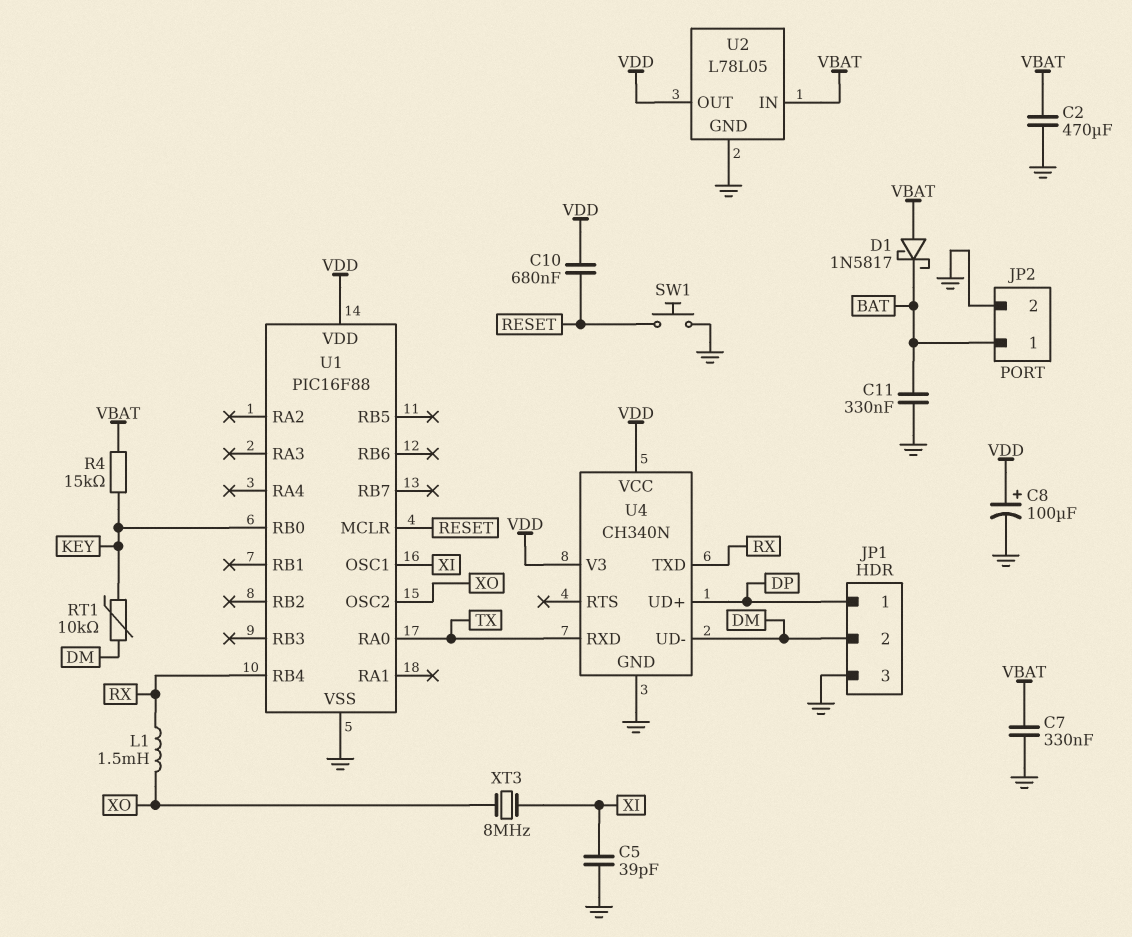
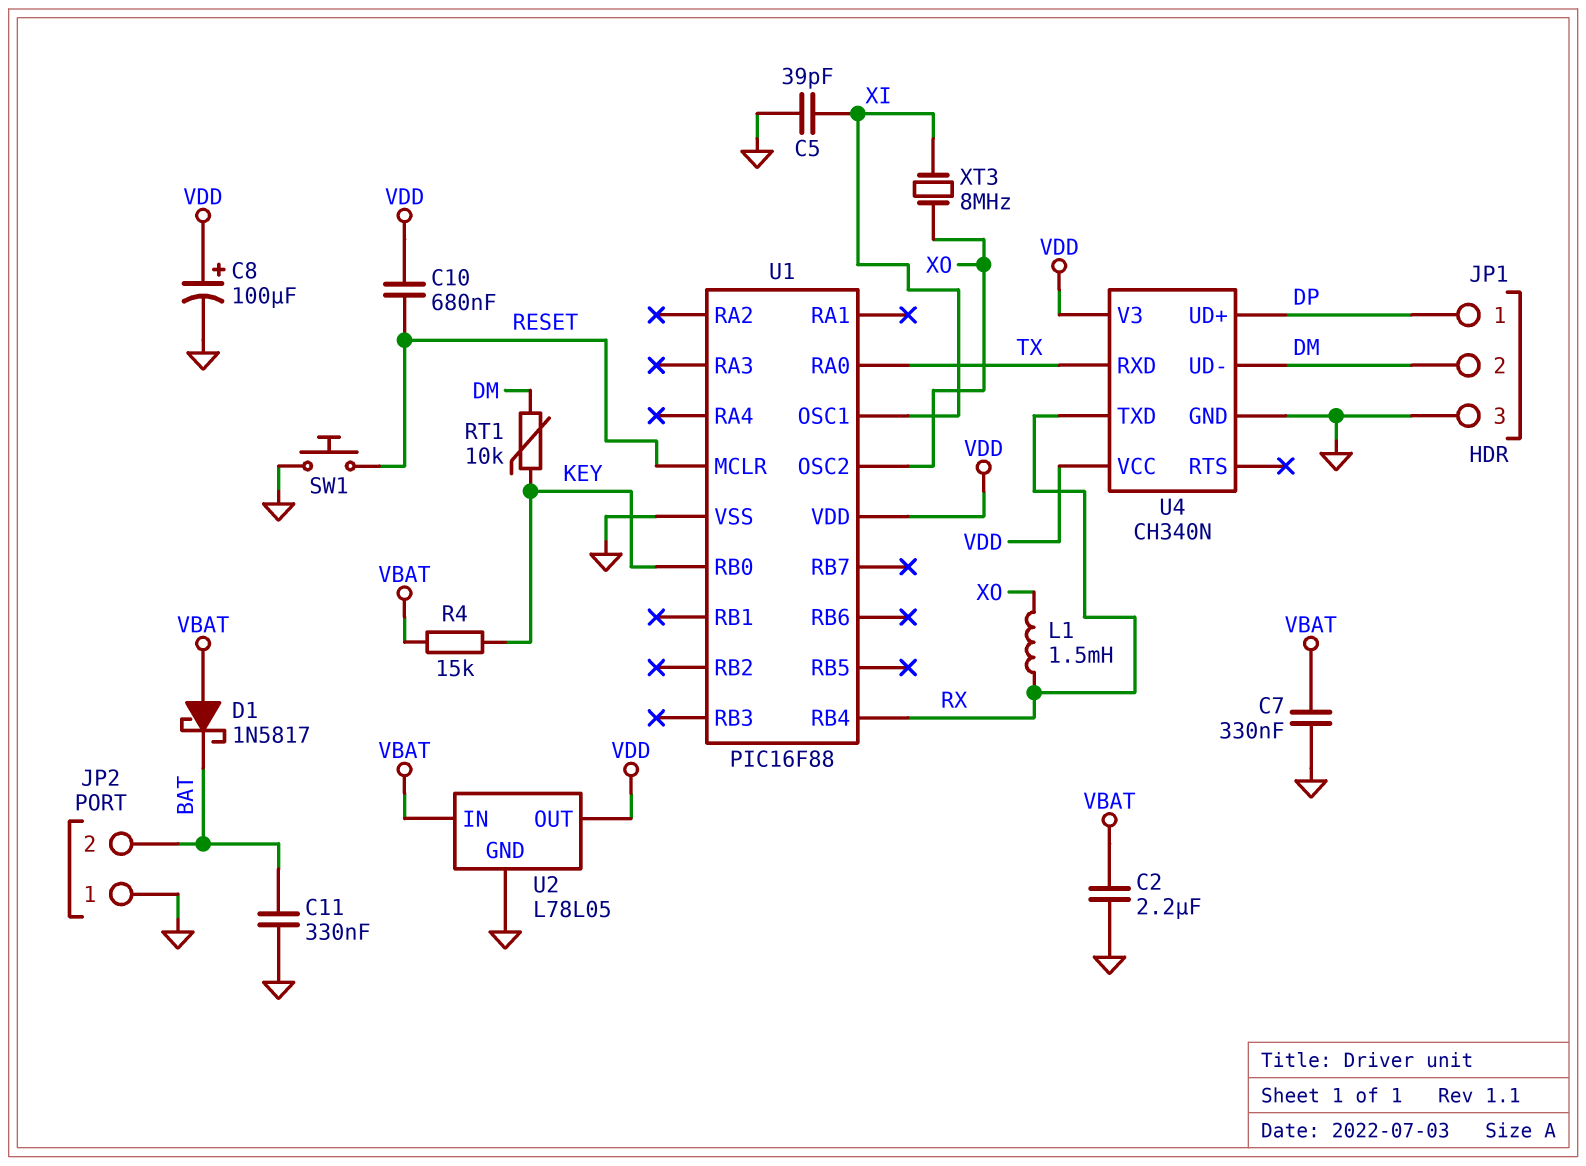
C2: 470uF (GND, VBAT) -> 2.2uF (GND, VBAT)
JP2 pin 1: BAT -> GND
JP2 pin 2: GND -> BAT

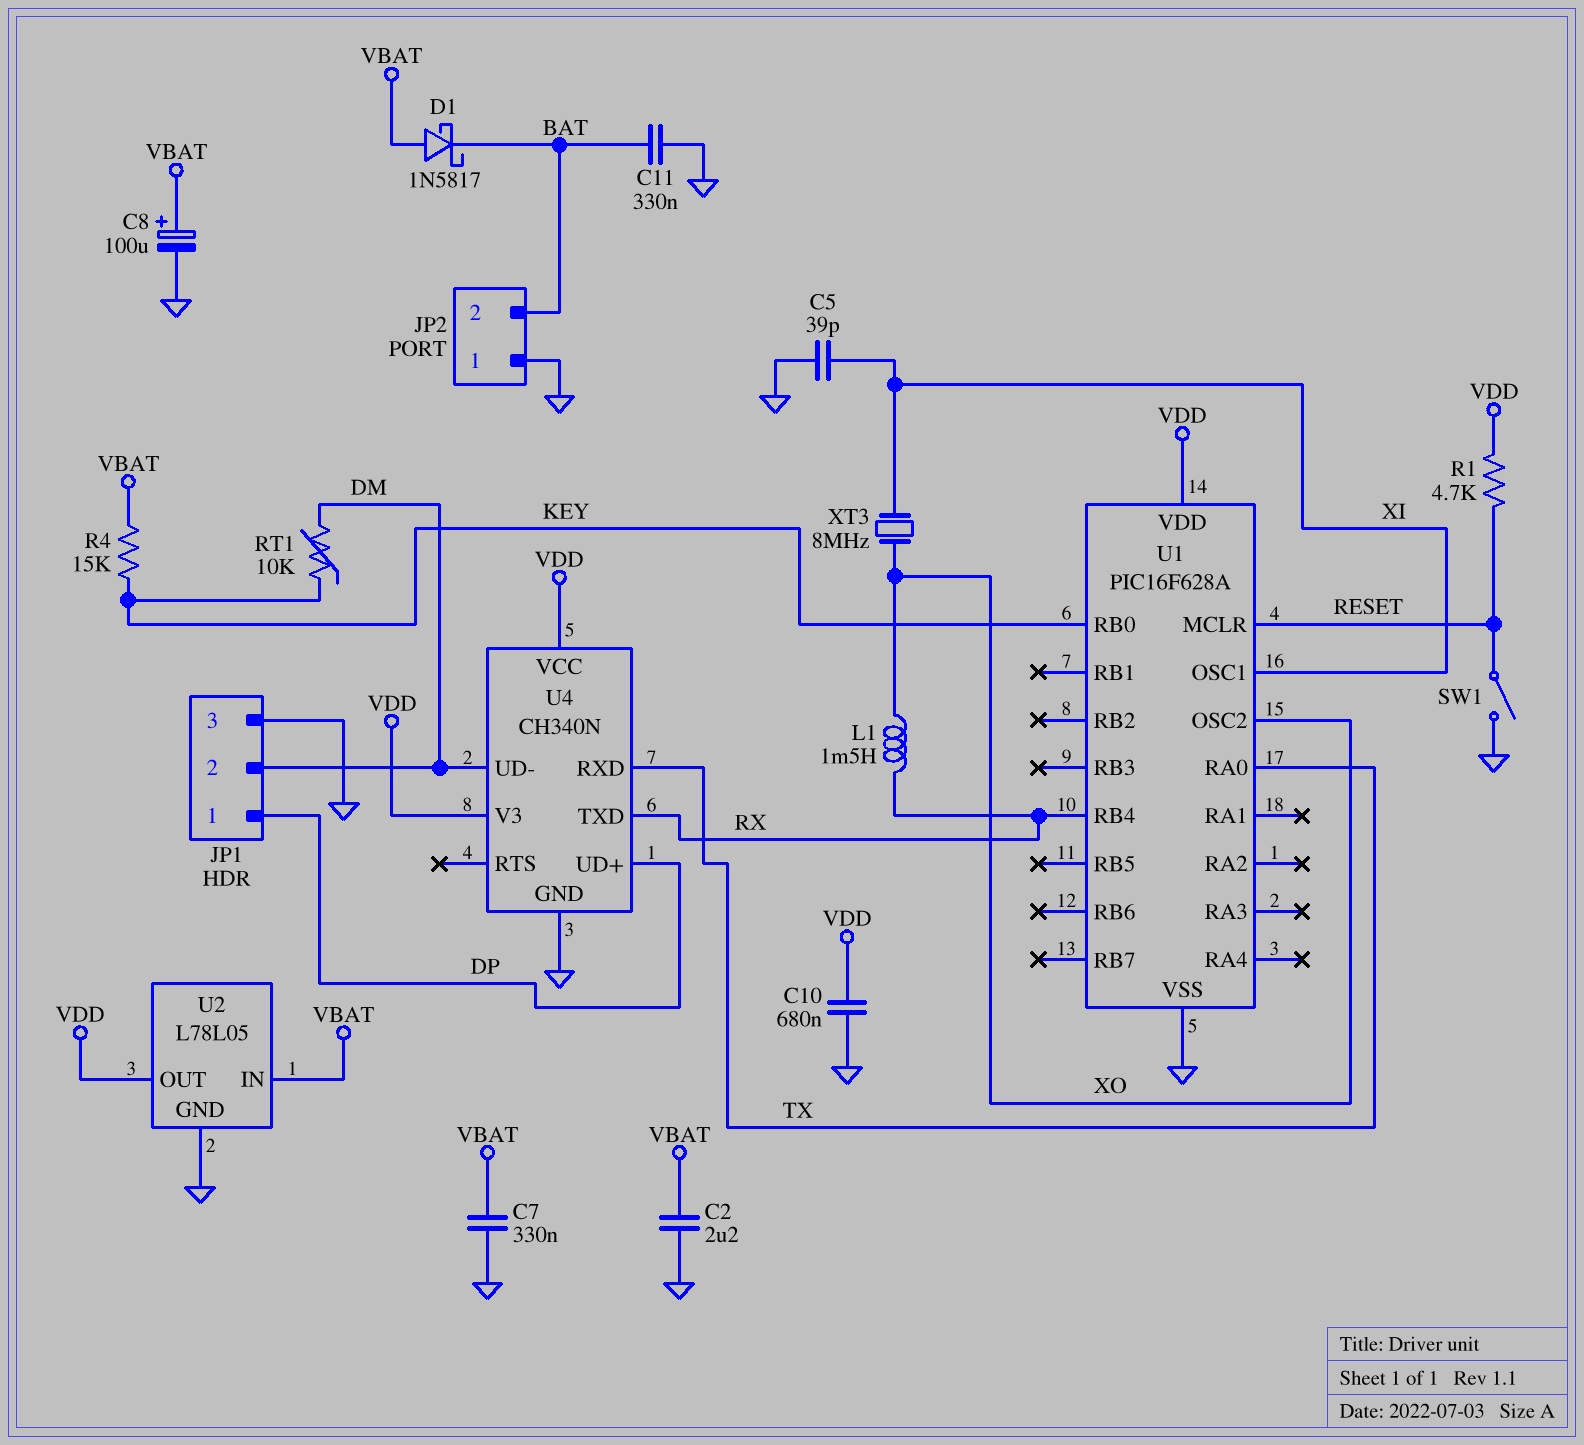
C8: 100uF (plus VDD, minus GND) -> 100uF (plus VBAT, minus GND)
C10: 680nF (RESET, VDD) -> 680nF (GND, VDD)
R1: none -> 4.7k (RESET, VDD)
SW1: button (GND, RESET) -> switch (GND, RESET)
U1: PIC16F88 -> PIC16F628A

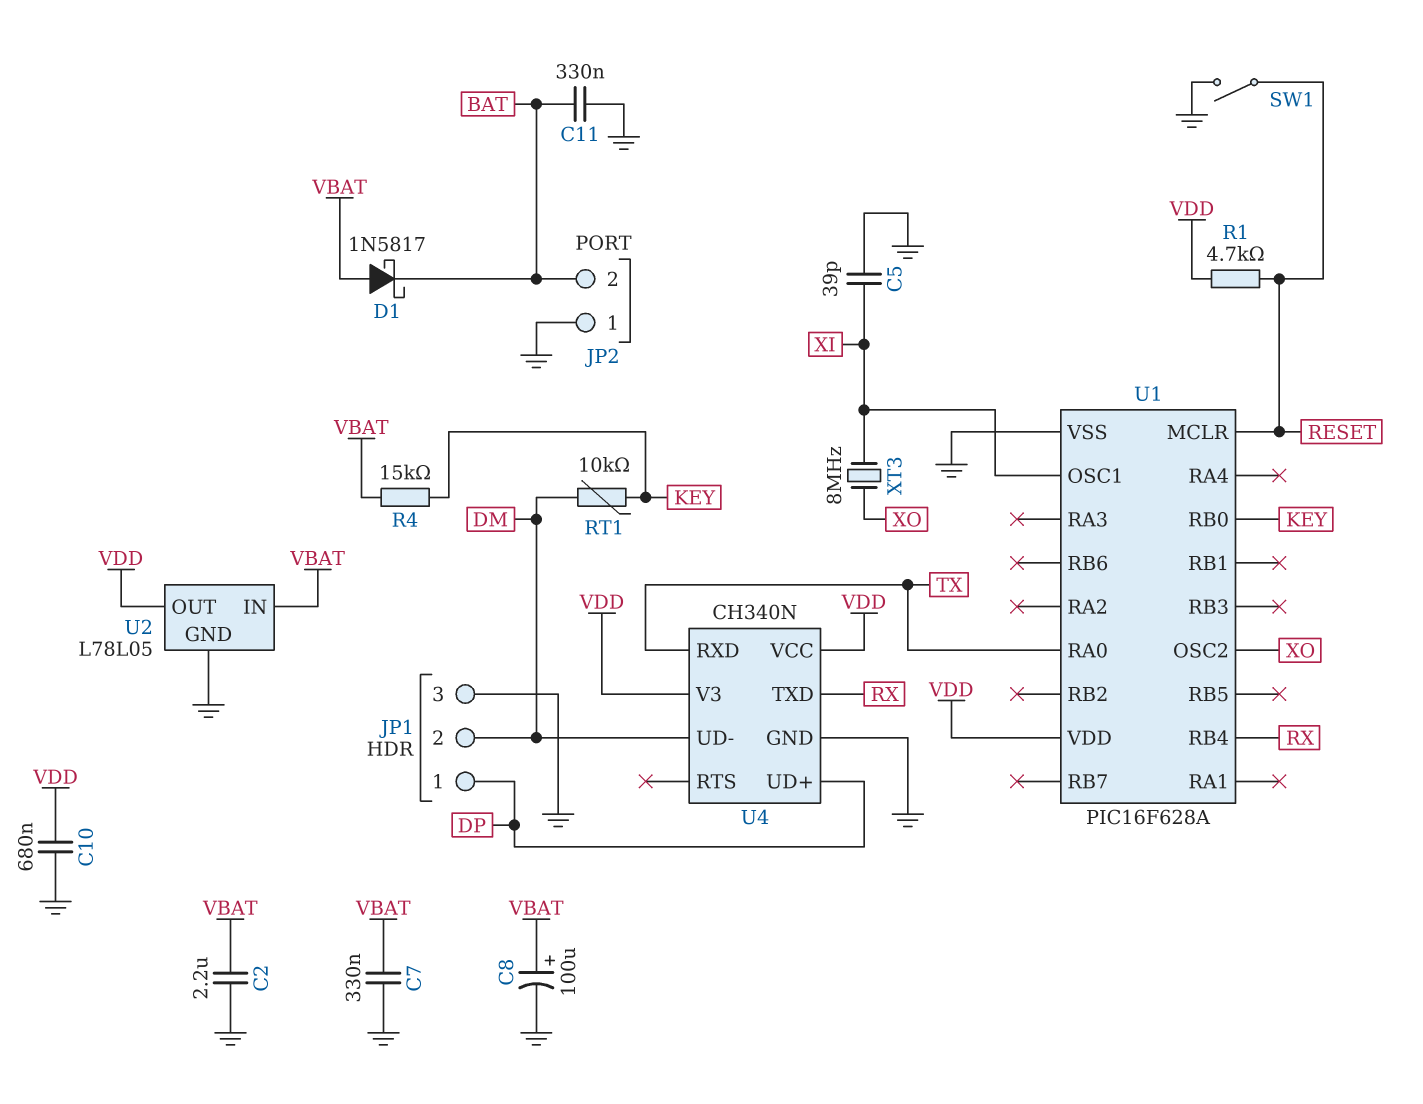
L1: 1.5mH (RX, XO) -> none

